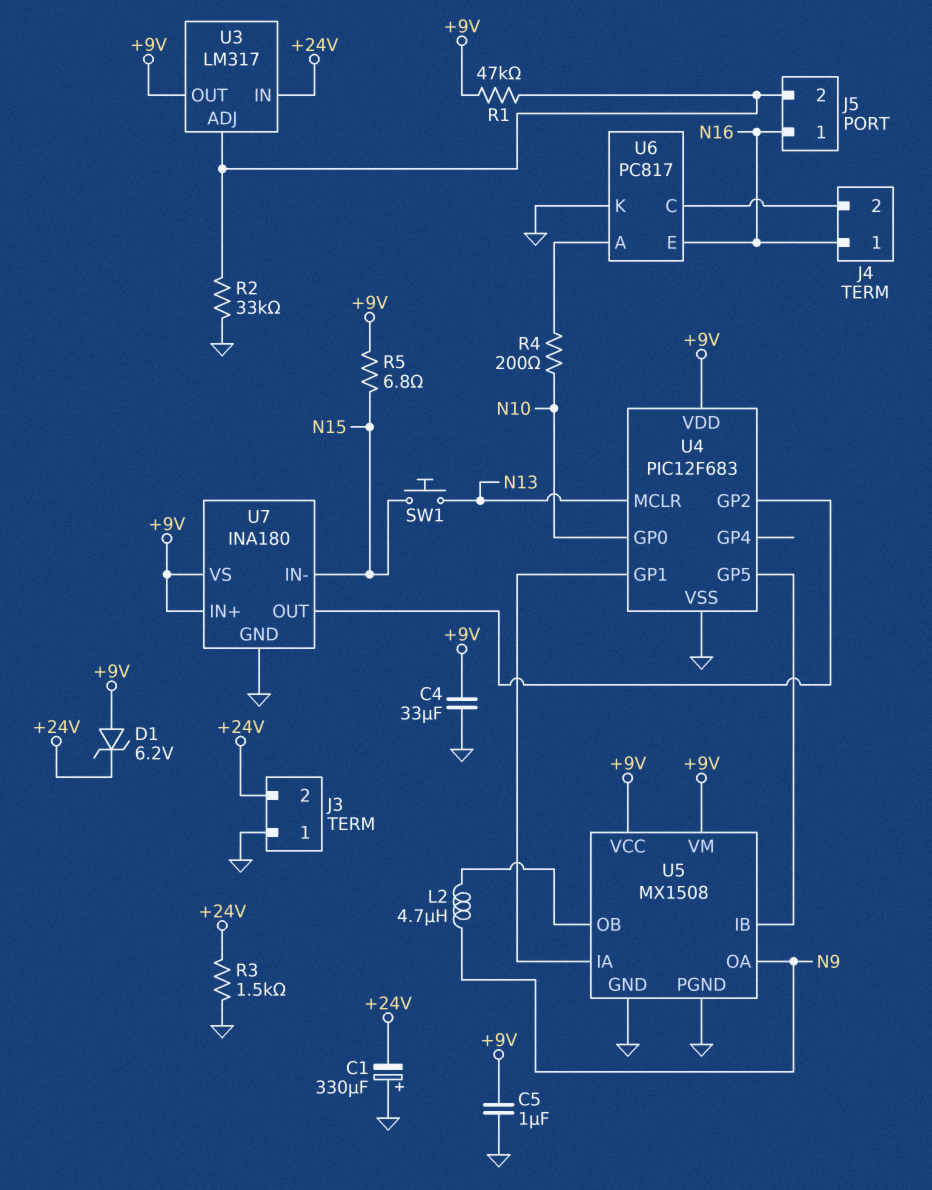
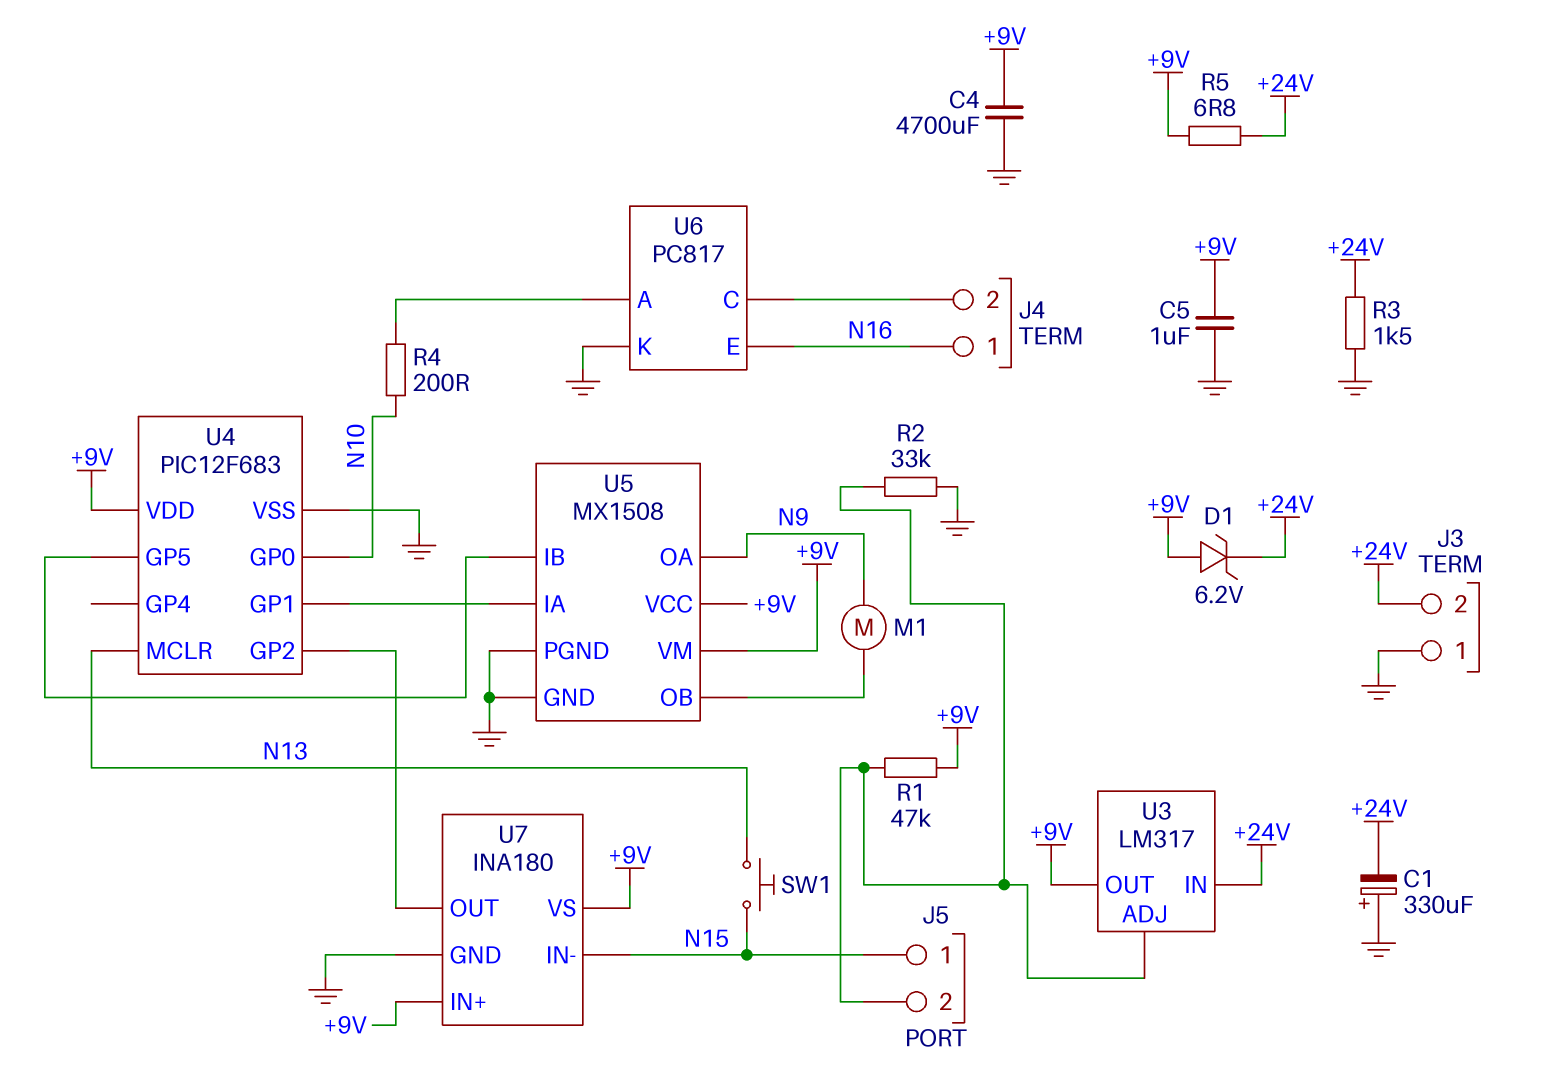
C4: 33uF (+9V, GND) -> 4700uF (+9V, GND)
J5 pin 1: N16 -> N15
L2: 4.7uH (N9, U5/OB) -> none
M1: none -> motor (N9, U5/OB)
R5: 6.8 (+9V, N15) -> 6.8 (+9V, +24V)

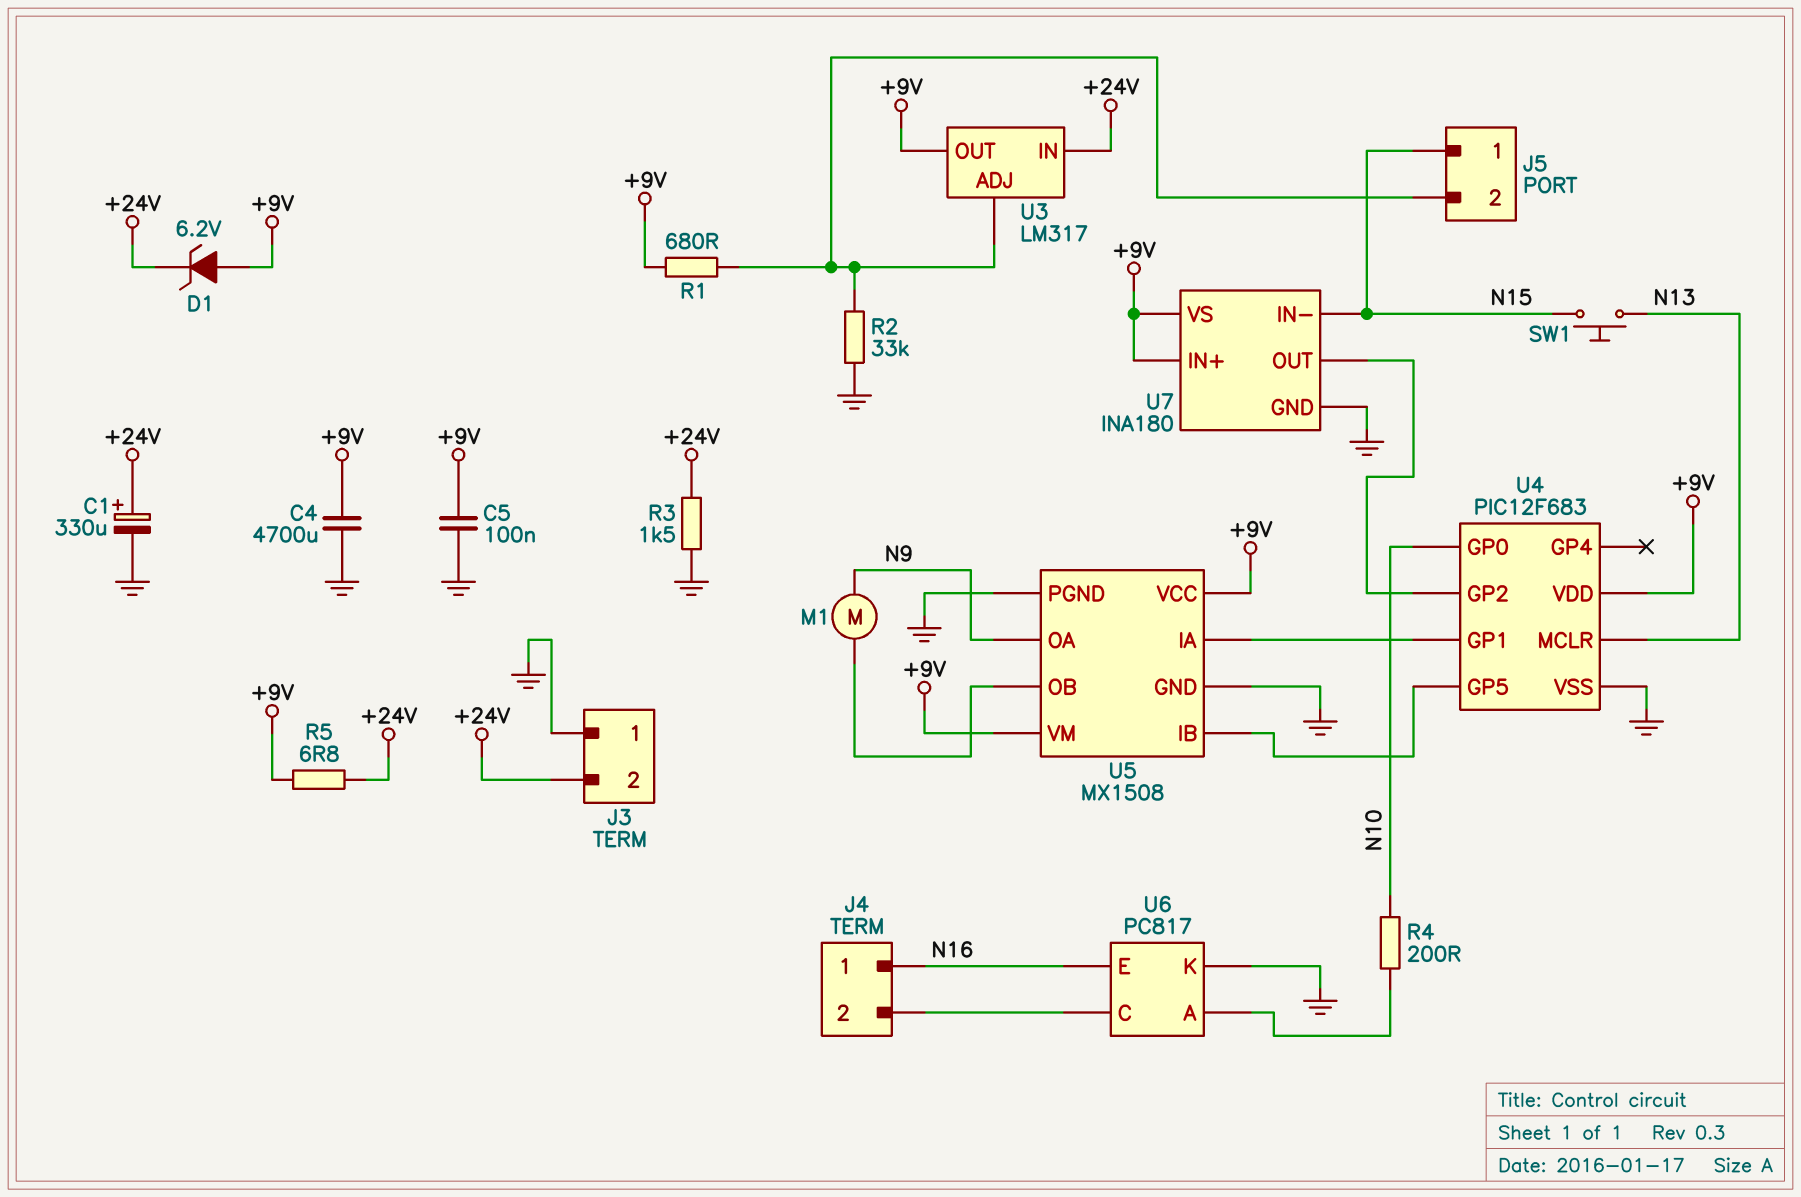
C1: 330uF (plus GND, minus +24V) -> 330uF (plus +24V, minus GND)
C5: 1uF (+9V, GND) -> 100nF (+9V, GND)
R1: 47k (+9V, J5/2) -> 680 (+9V, J5/2)

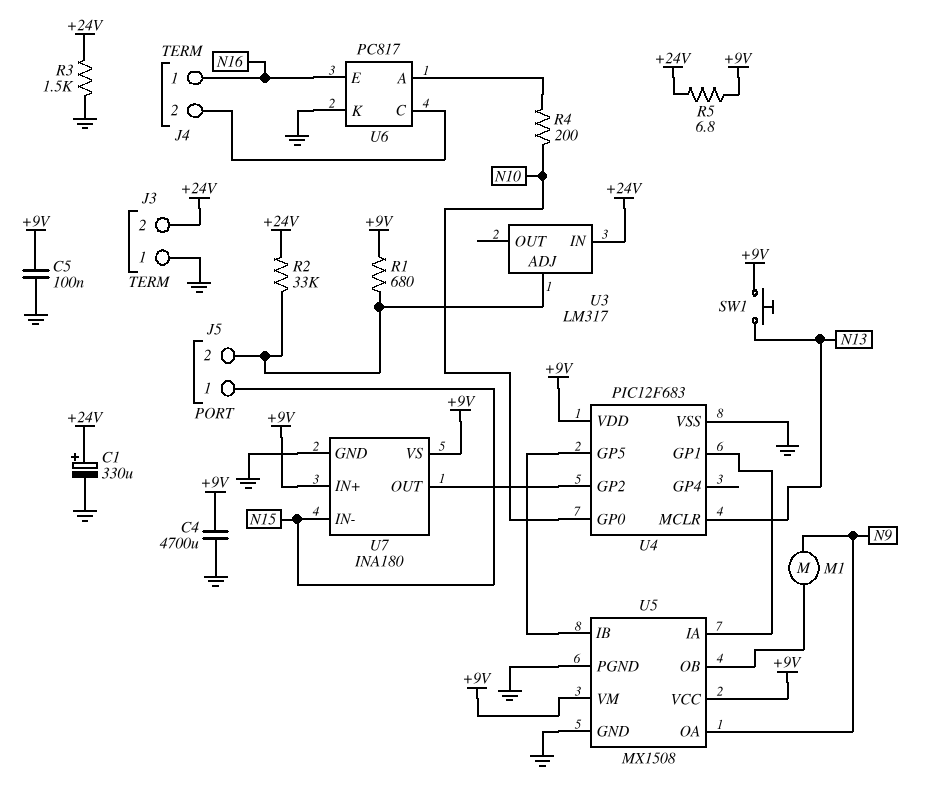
D1: zener 6.2V (A +9V, K +24V) -> none
R2: 33k (GND, J5/2) -> 33k (+24V, J5/2)
SW1: button (N13, N15) -> button (+9V, N13)
U3 pin OUT: +9V -> none

